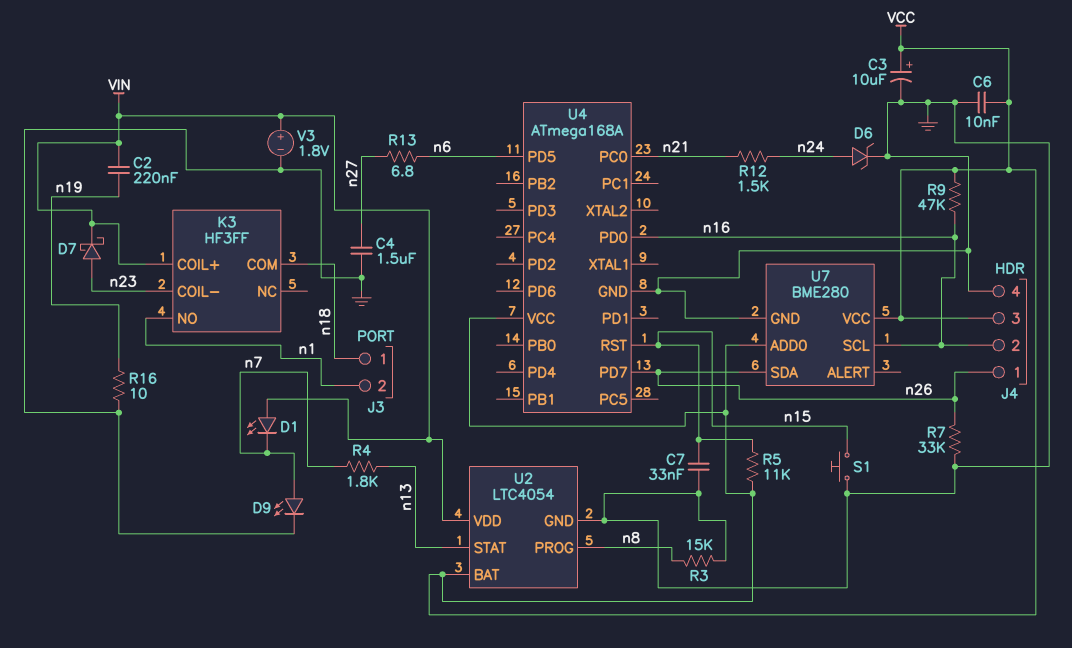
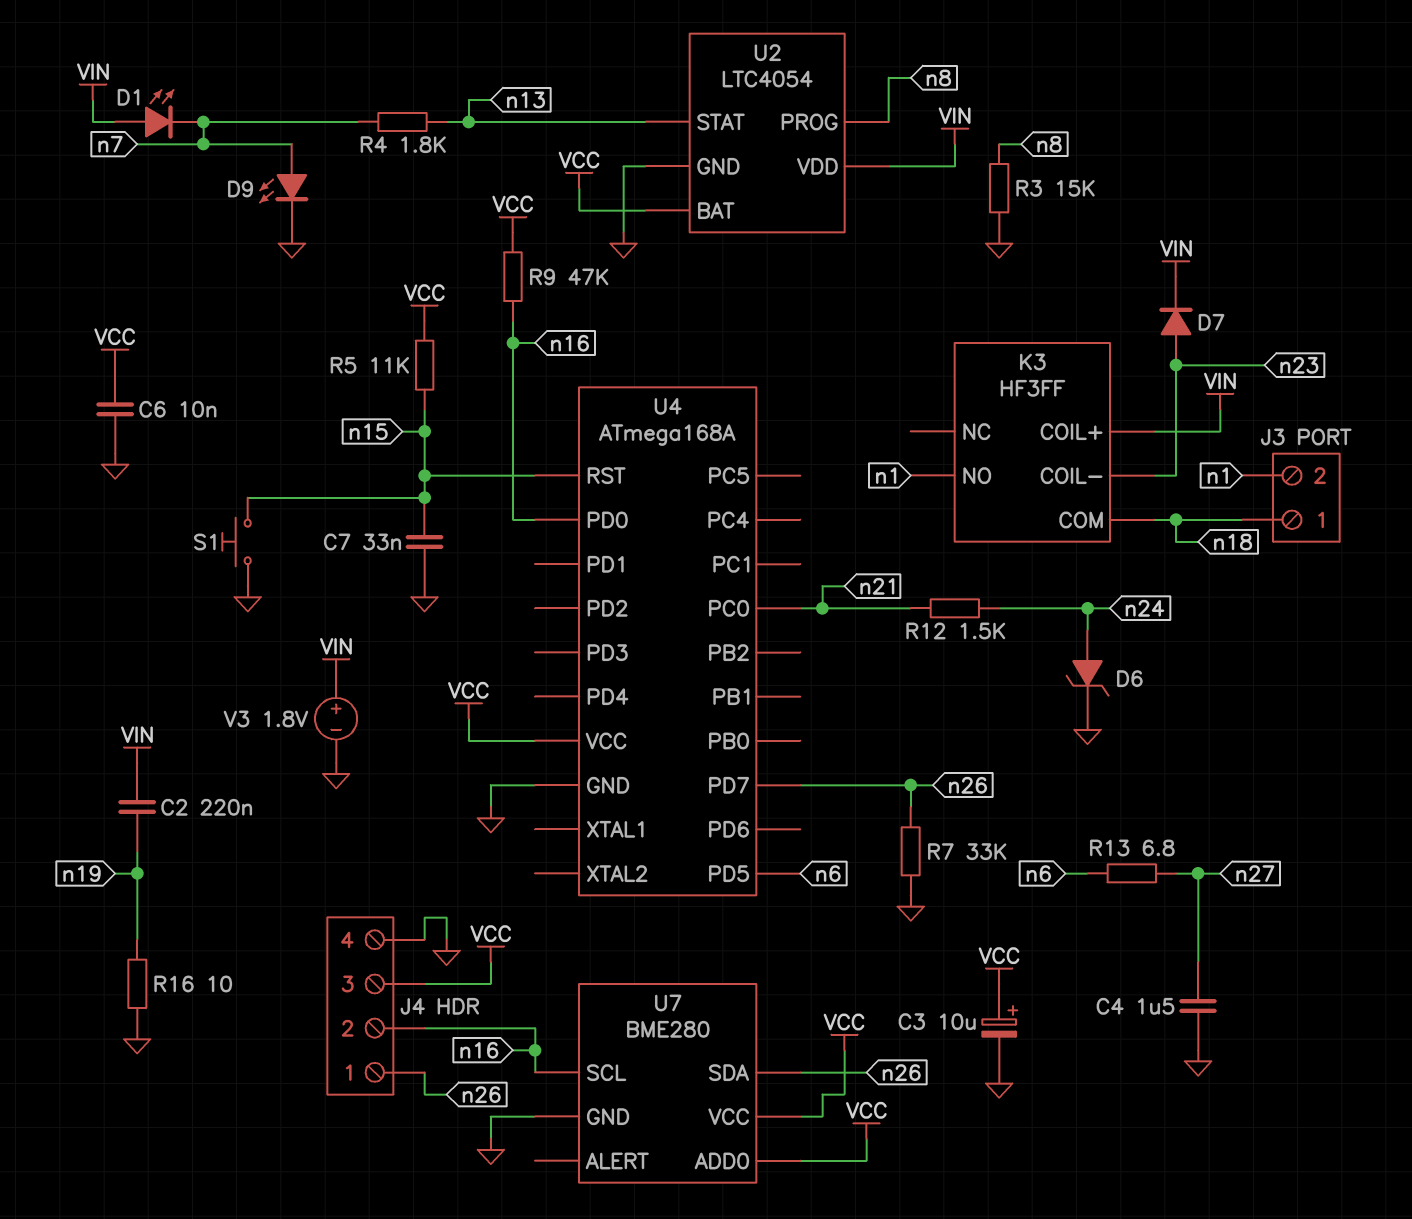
D7: schottky (A n23, K VIN) -> diode (A n23, K VIN)

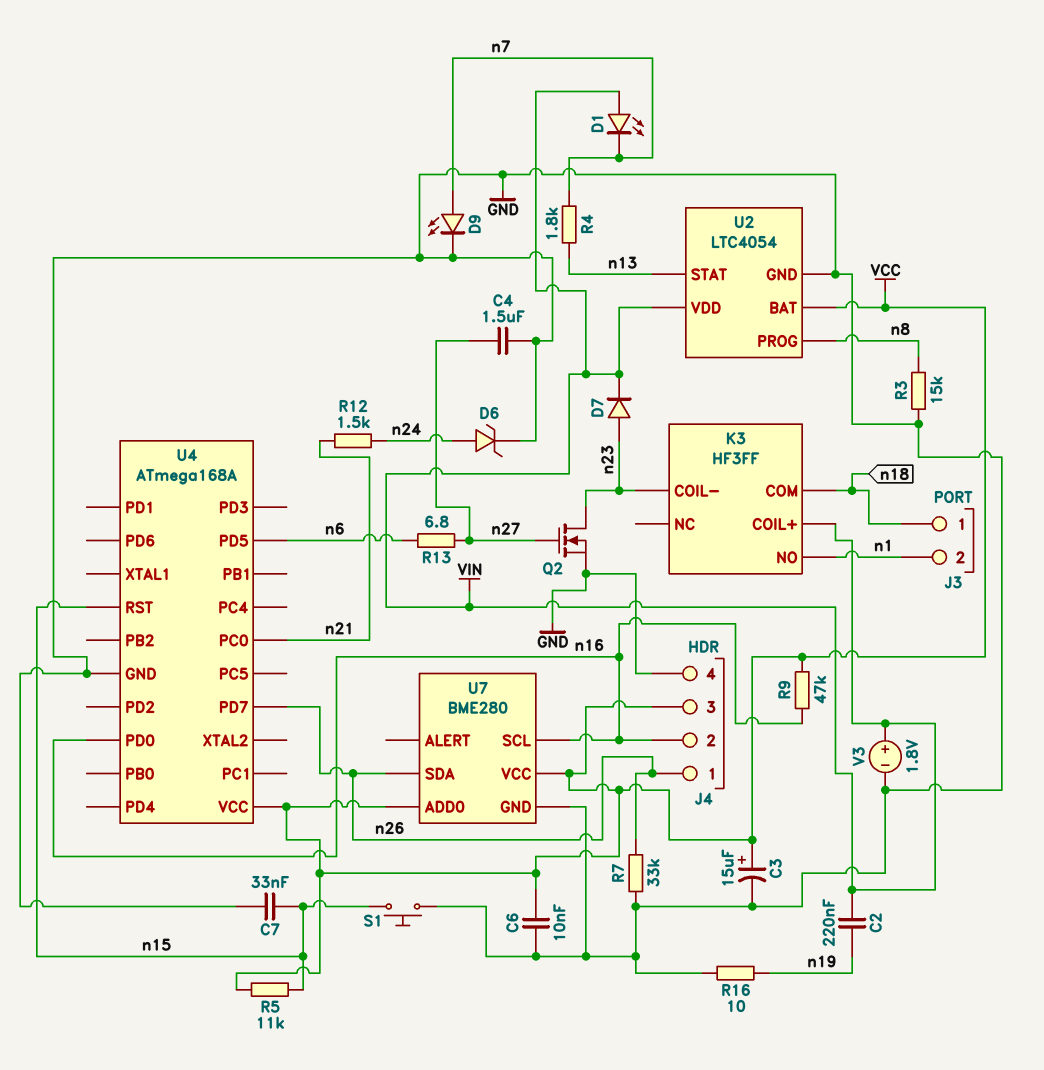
C3: 10uF (plus VCC, minus GND) -> 15uF (plus VCC, minus GND)
Q2: none -> NMOS (G n27, D n23, S GND)

